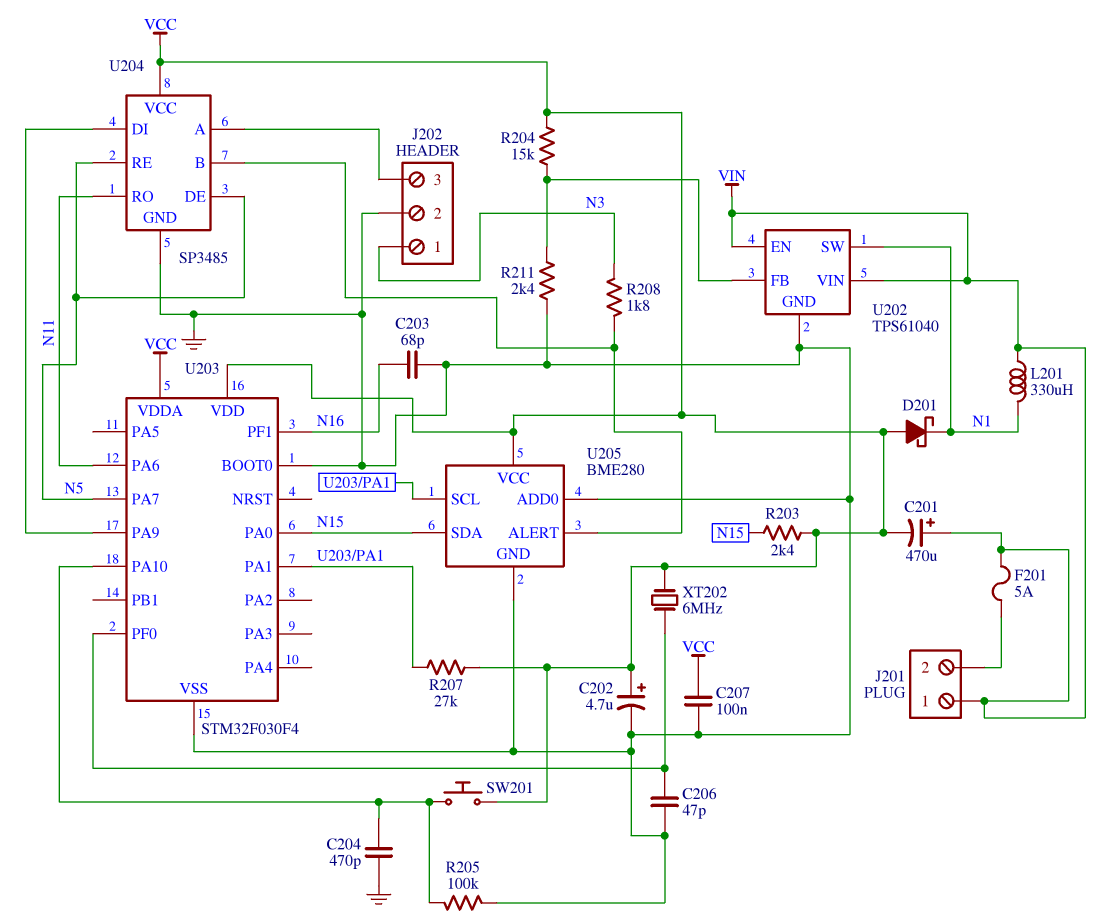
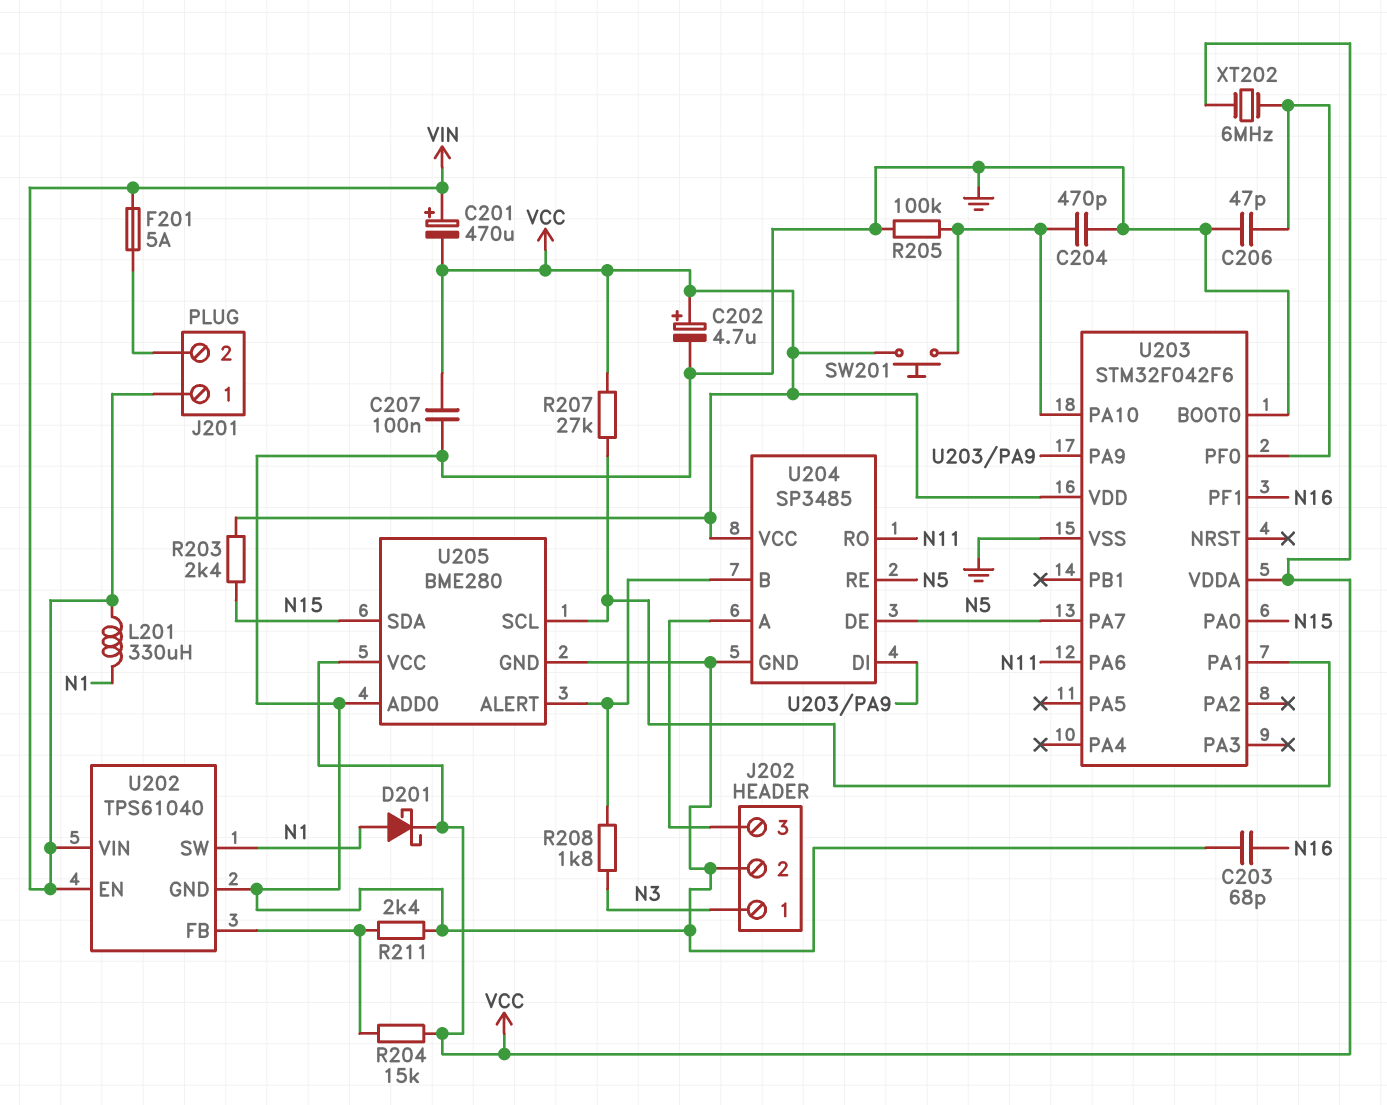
D201: schottky (A VCC, K N1) -> schottky (A N1, K VCC)
U203: STM32F030F4 -> STM32F042F6

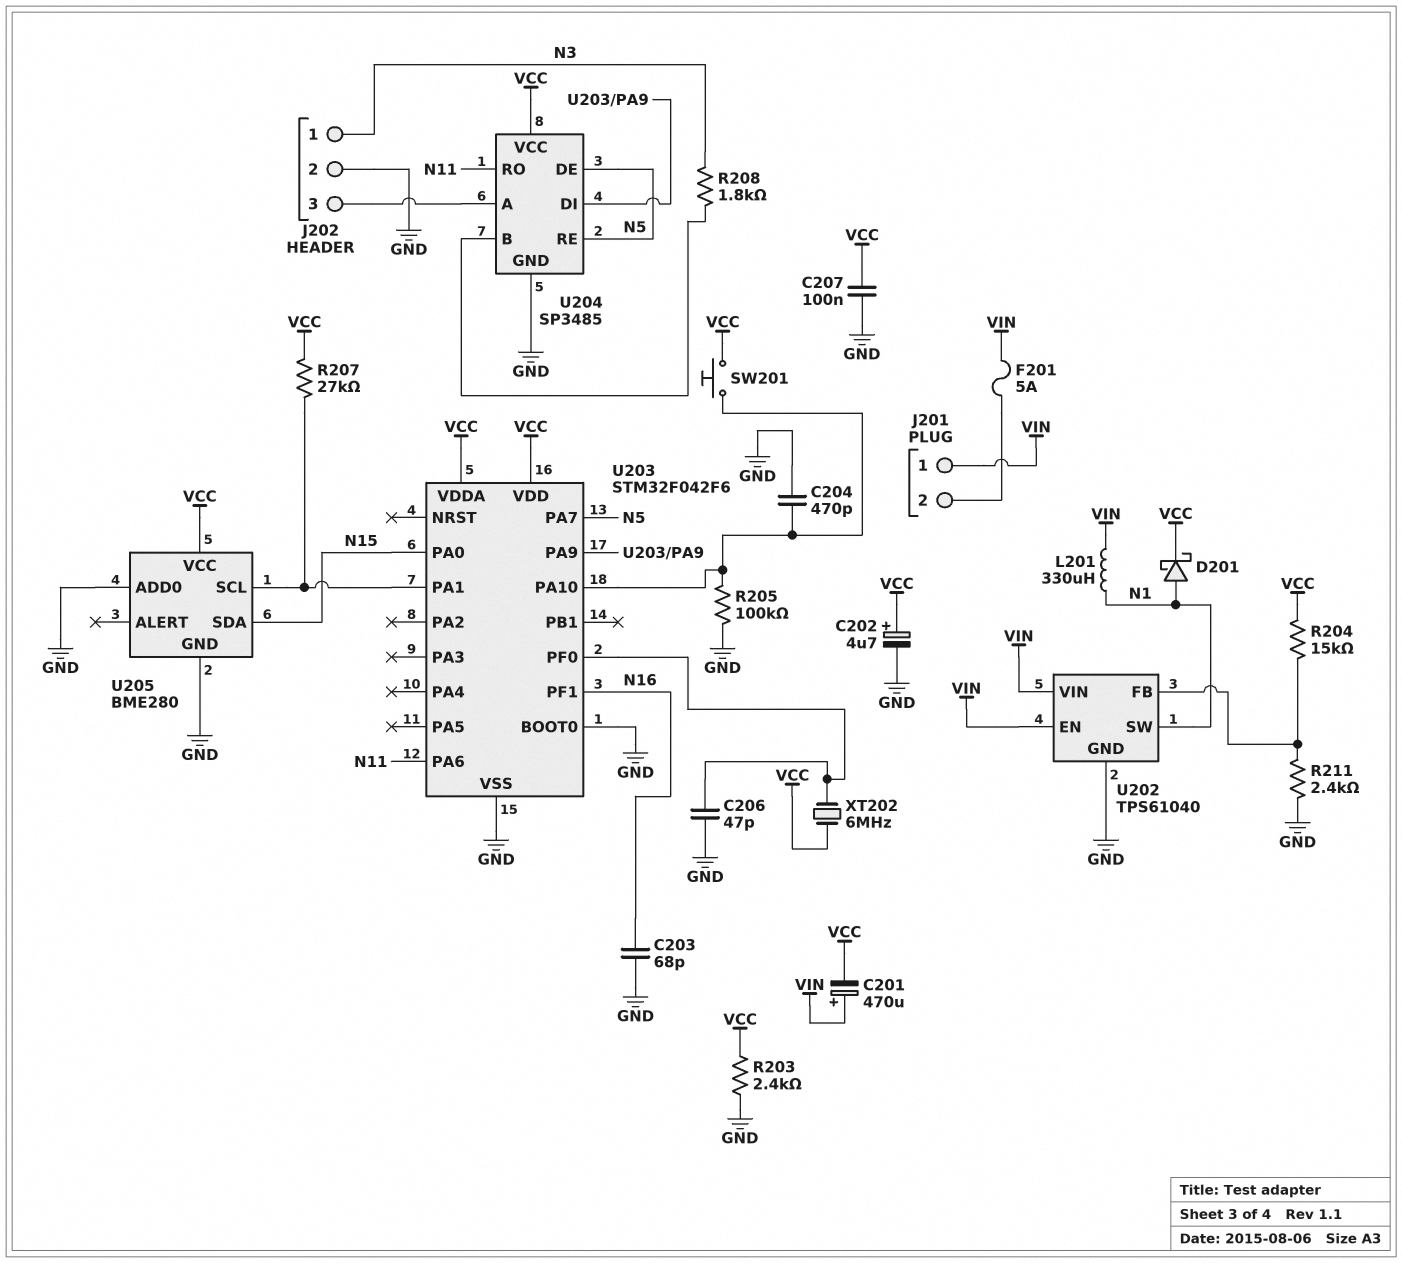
R203: 2.4k (N15, VCC) -> 2.4k (GND, VCC)
U205 pin ALERT: U204/B -> none

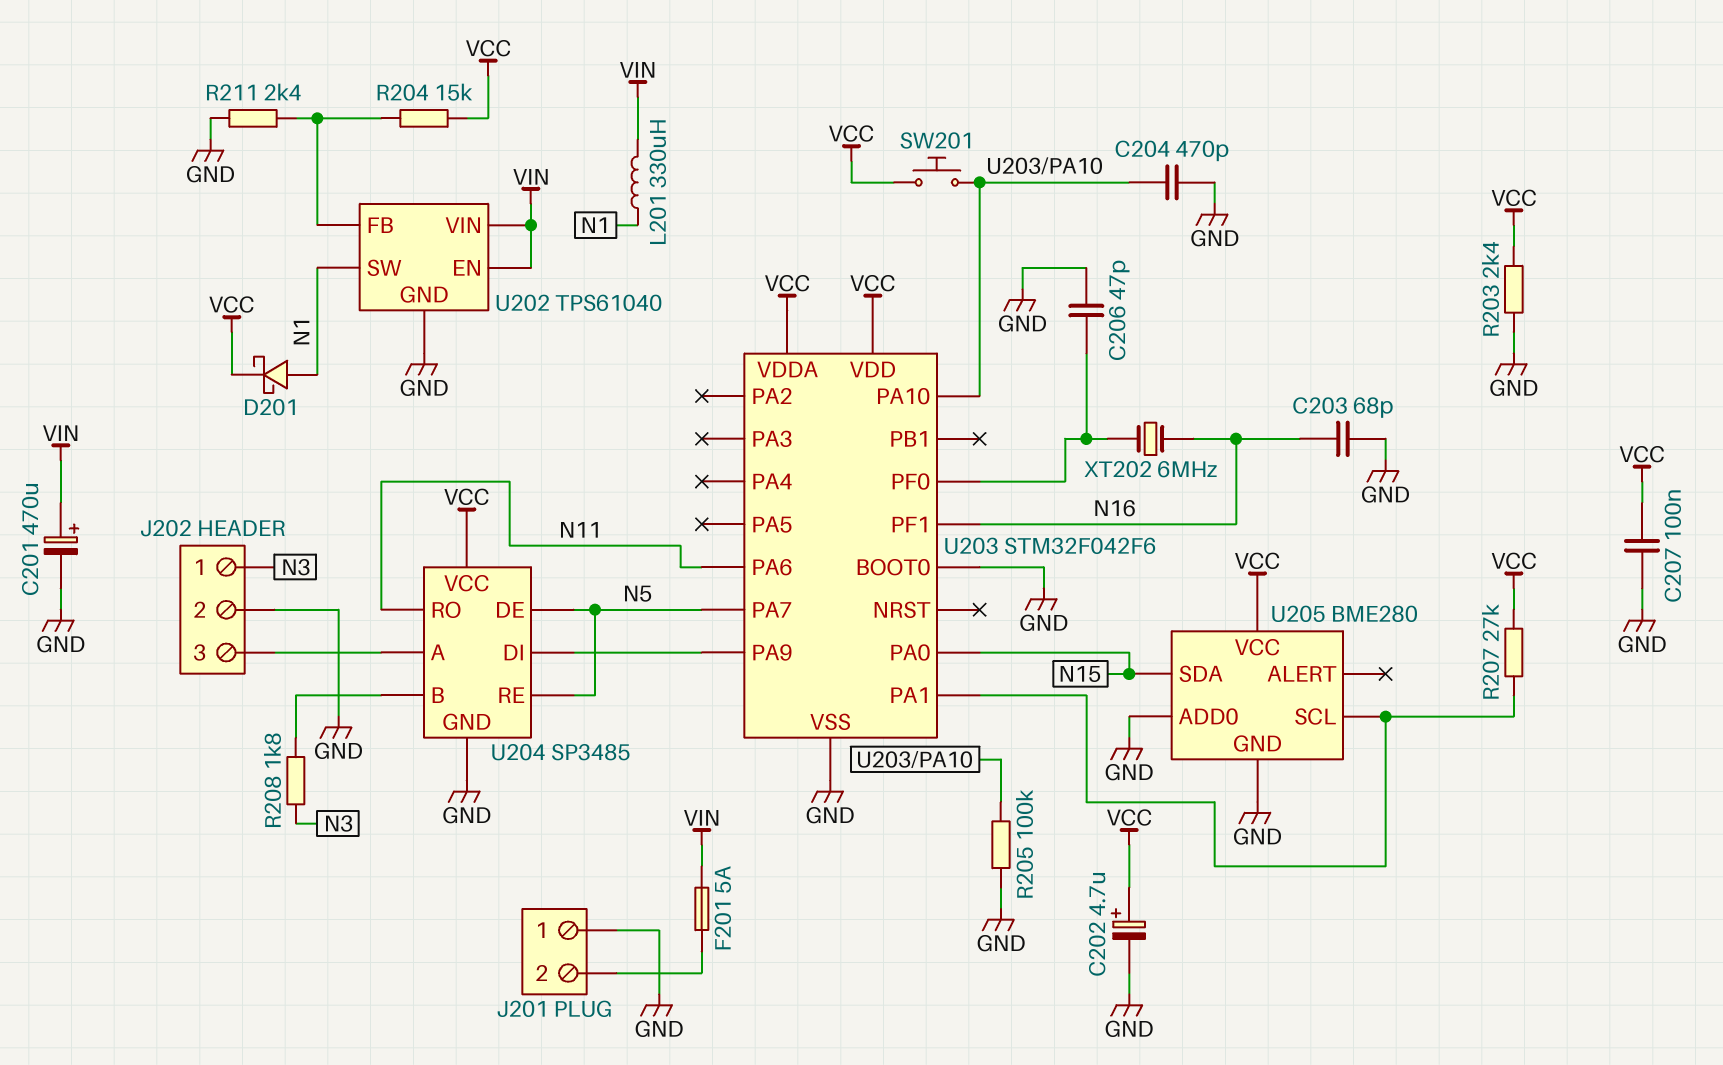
C201: 470uF (plus VIN, minus VCC) -> 470uF (plus VIN, minus GND)
J201 pin 1: VIN -> GND
XT202: 6MHz (U203/PF0, VCC) -> 6MHz (N16, U203/PF0)

